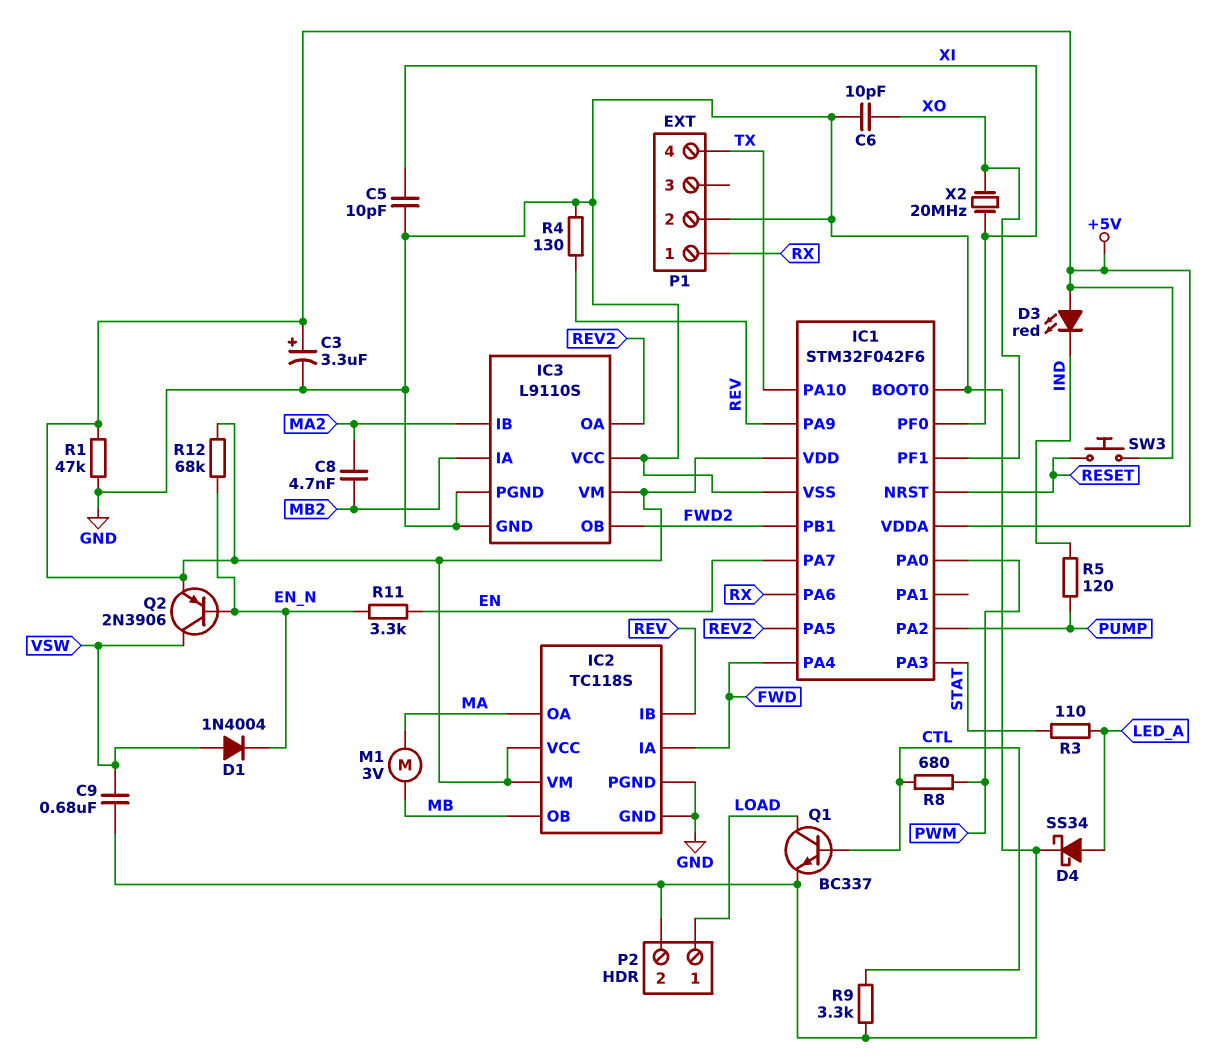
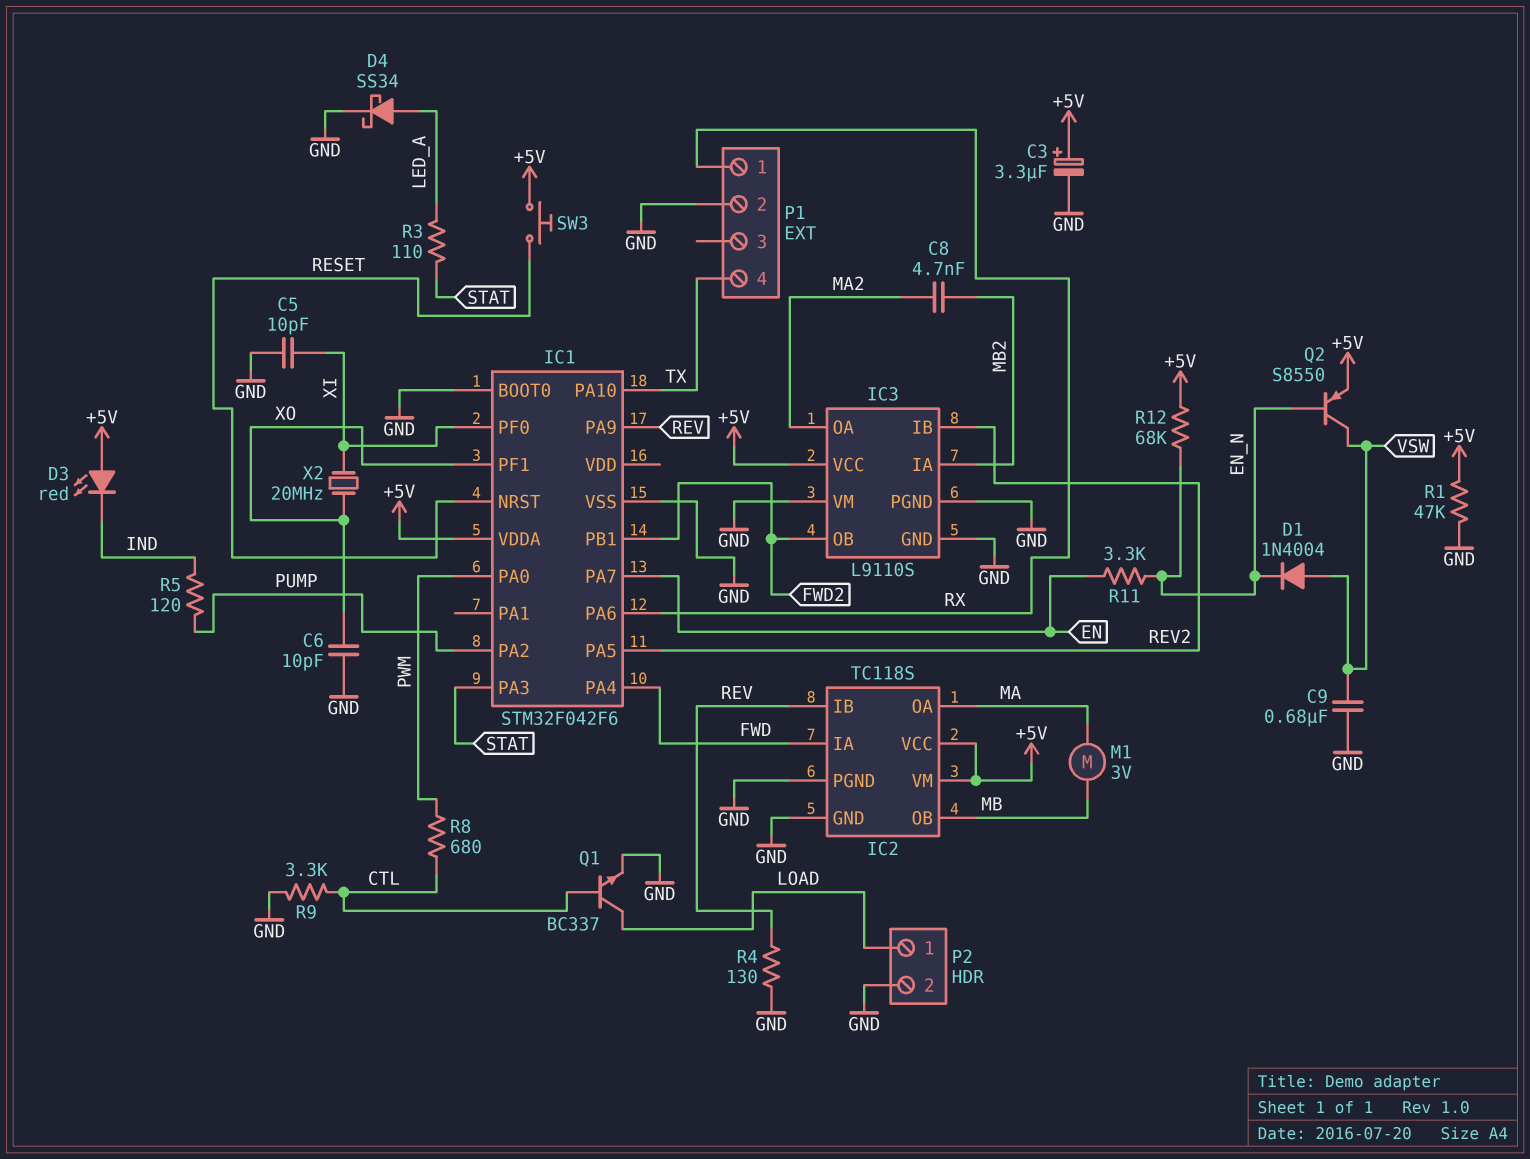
IC1 pin VDD: +5V -> none
IC3 pin IB: MA2 -> REV2
IC3 pin OA: REV2 -> MA2
IC3 pin VCC: GND -> +5V
IC3 pin VM: +5V -> GND
Q2: PNP 2N3906 (B EN_N, C VSW, E +5V) -> PNP S8550 (B EN_N, C VSW, E +5V)

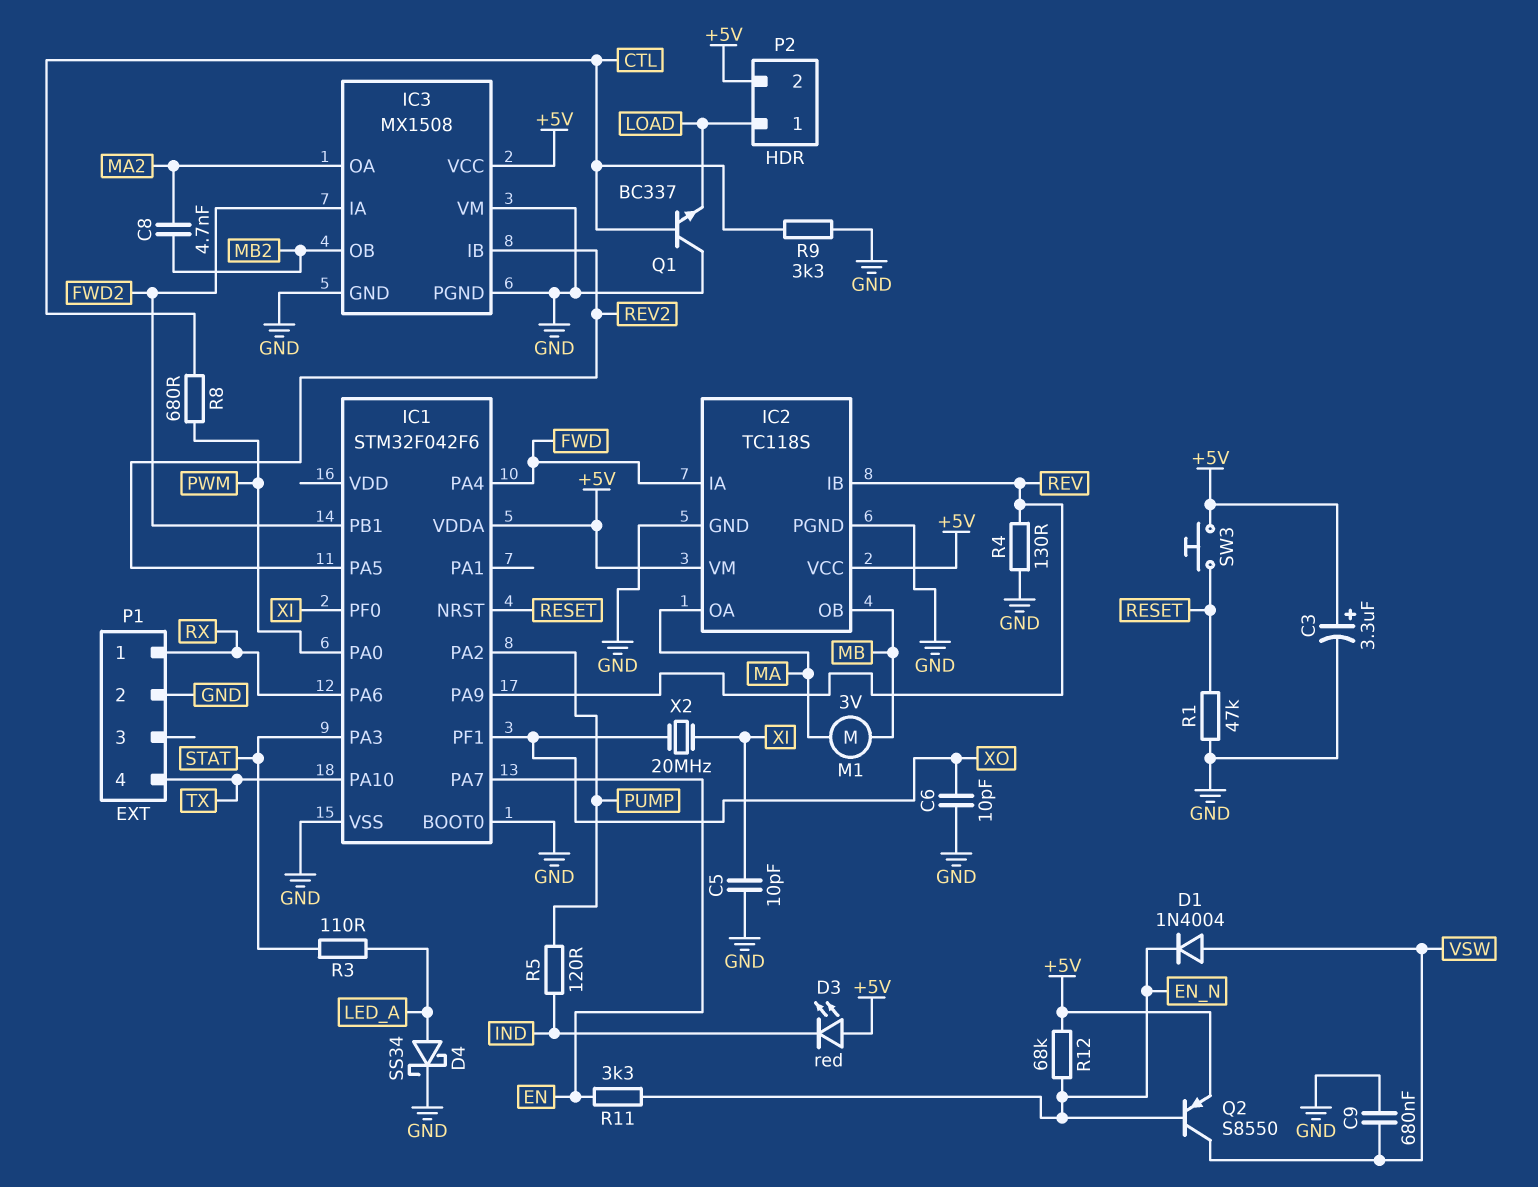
IC3: L9110S -> MX1508
IC3 pin IA: MB2 -> FWD2
IC3 pin OB: FWD2 -> MB2
P2 pin 2: GND -> +5V
Q1: NPN BC337 (B CTL, C LOAD, E GND) -> NPN BC337 (B CTL, C GND, E LOAD)
R1: 47k (+5V, GND) -> 47k (GND, RESET)

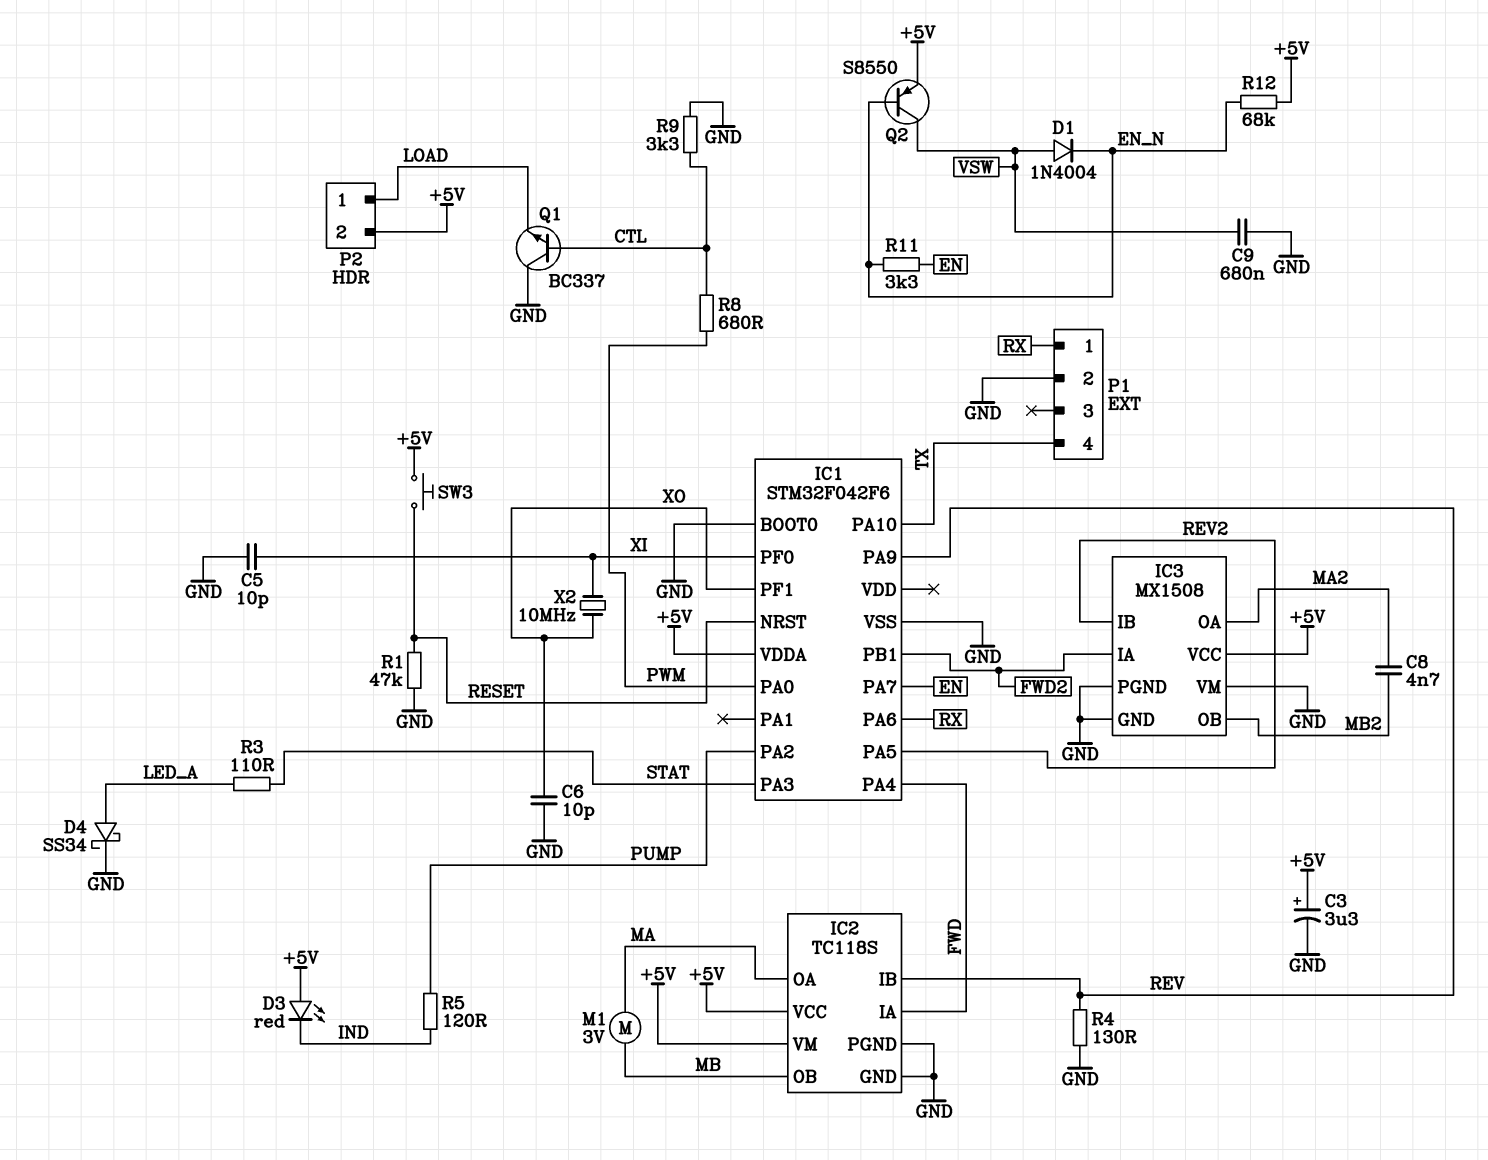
X2: 20MHz (XI, XO) -> 10MHz (XI, XO)

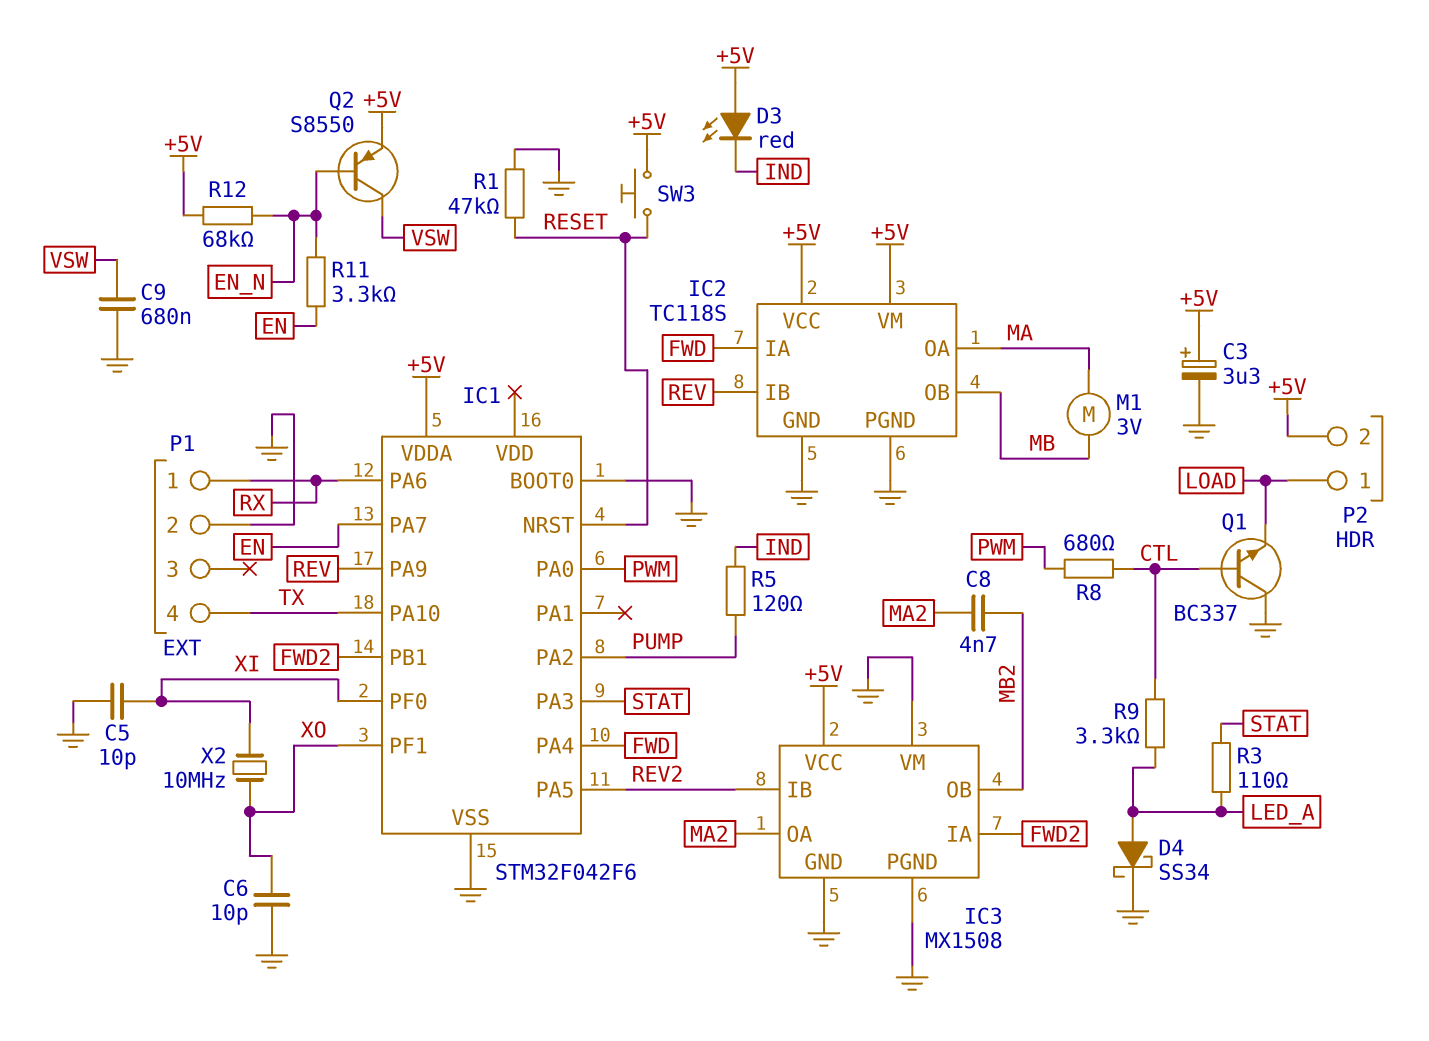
D1: diode 1N4004 (A VSW, K EN_N) -> none
R4: 130 (GND, REV) -> none
R9: 3.3k (CTL, GND) -> 3.3k (CTL, LED_A)

